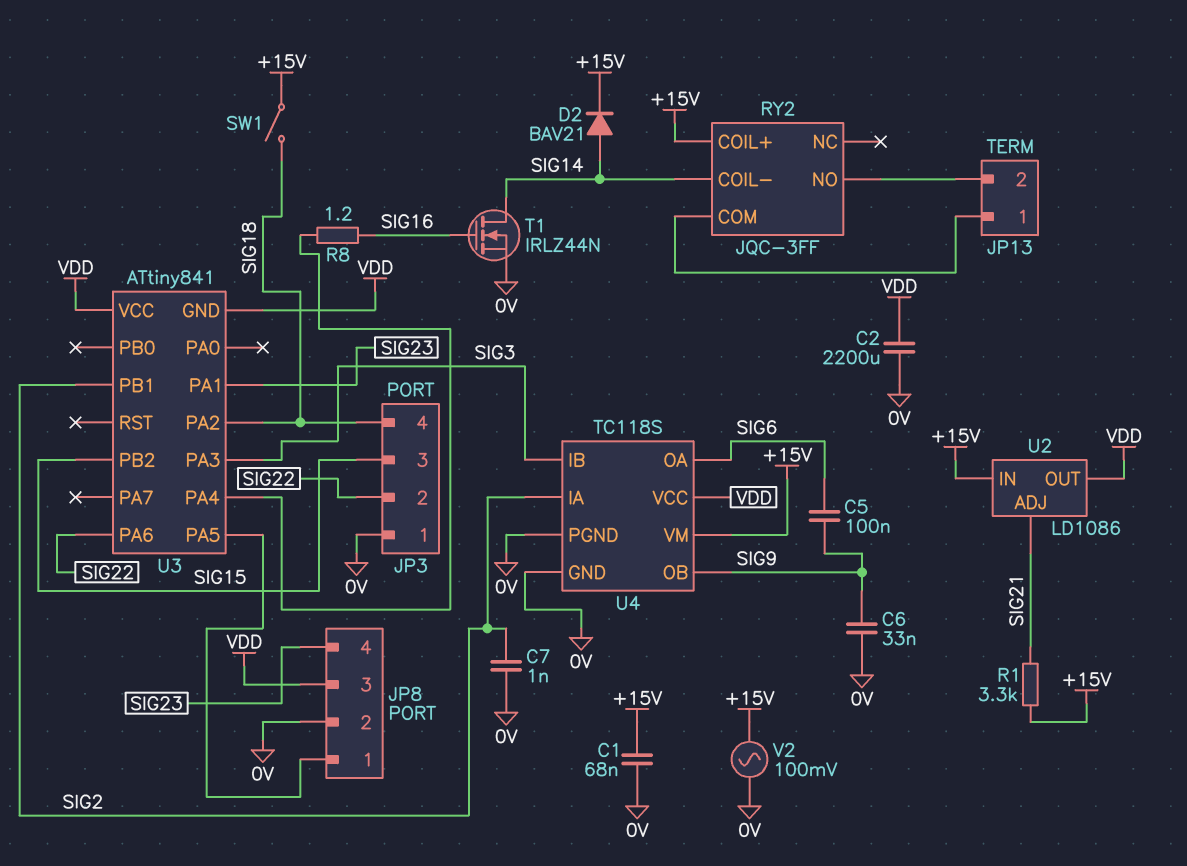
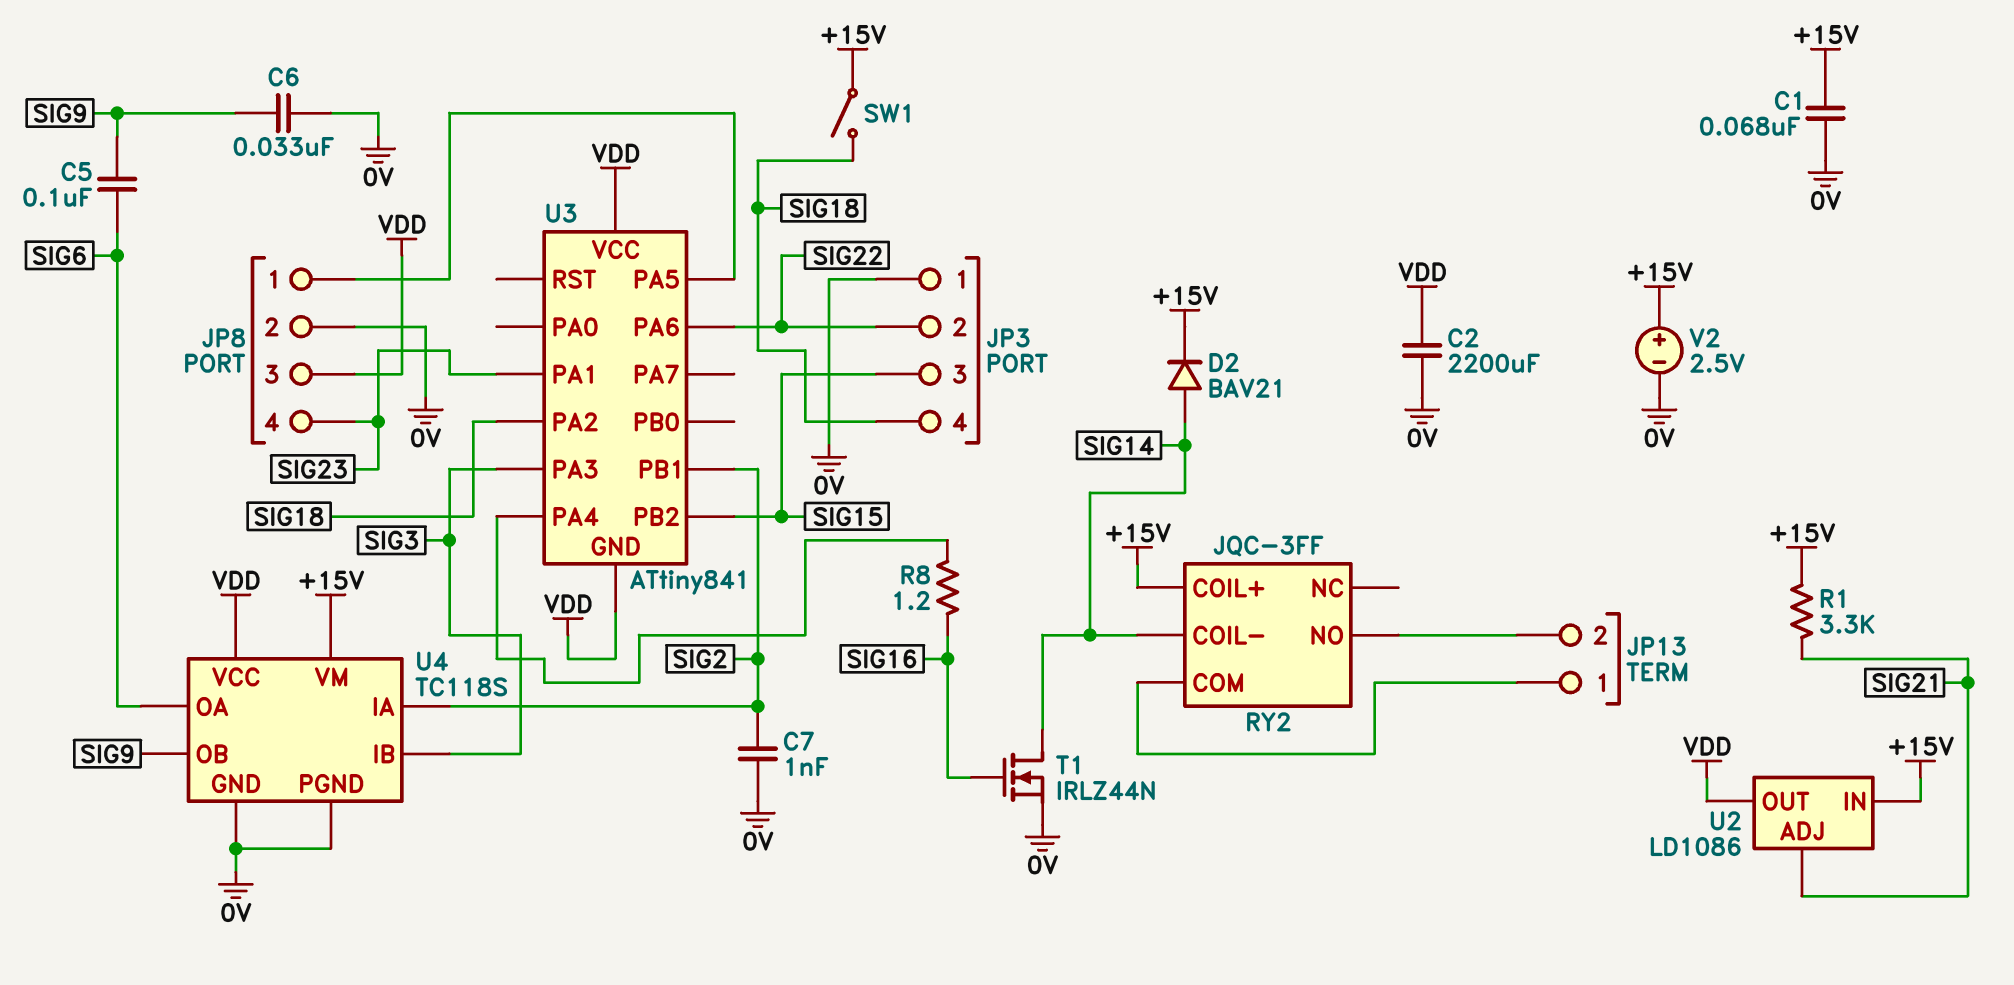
V2: AC 100mV (+15V, 0V) -> 2.5V (plus +15V, minus 0V)

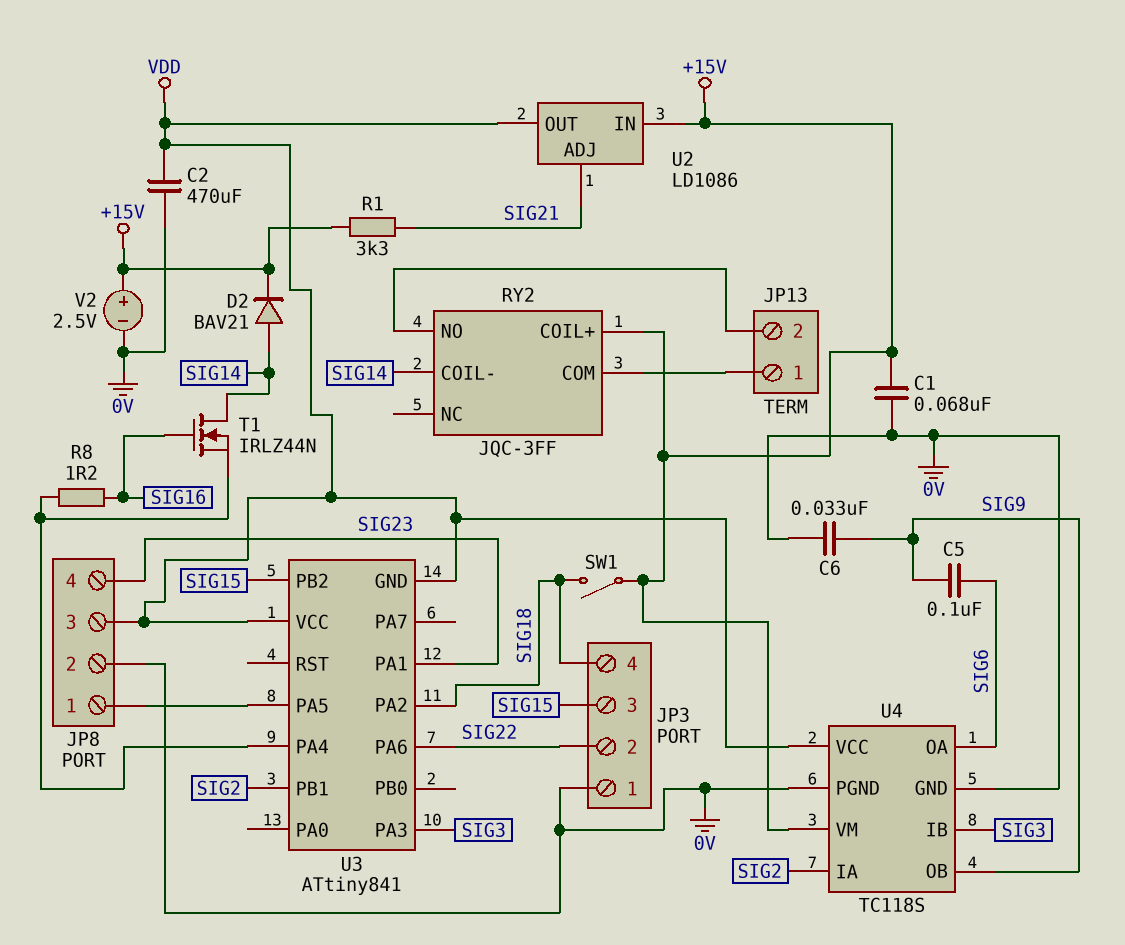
C2: 2200uF (0V, VDD) -> 470uF (0V, VDD)
C7: 1nF (0V, SIG2) -> none
T1: NMOS IRLZ44N (G SIG16, D SIG14, S 0V) -> NMOS IRLZ44N (G SIG16, D SIG14, S U3/PA4)

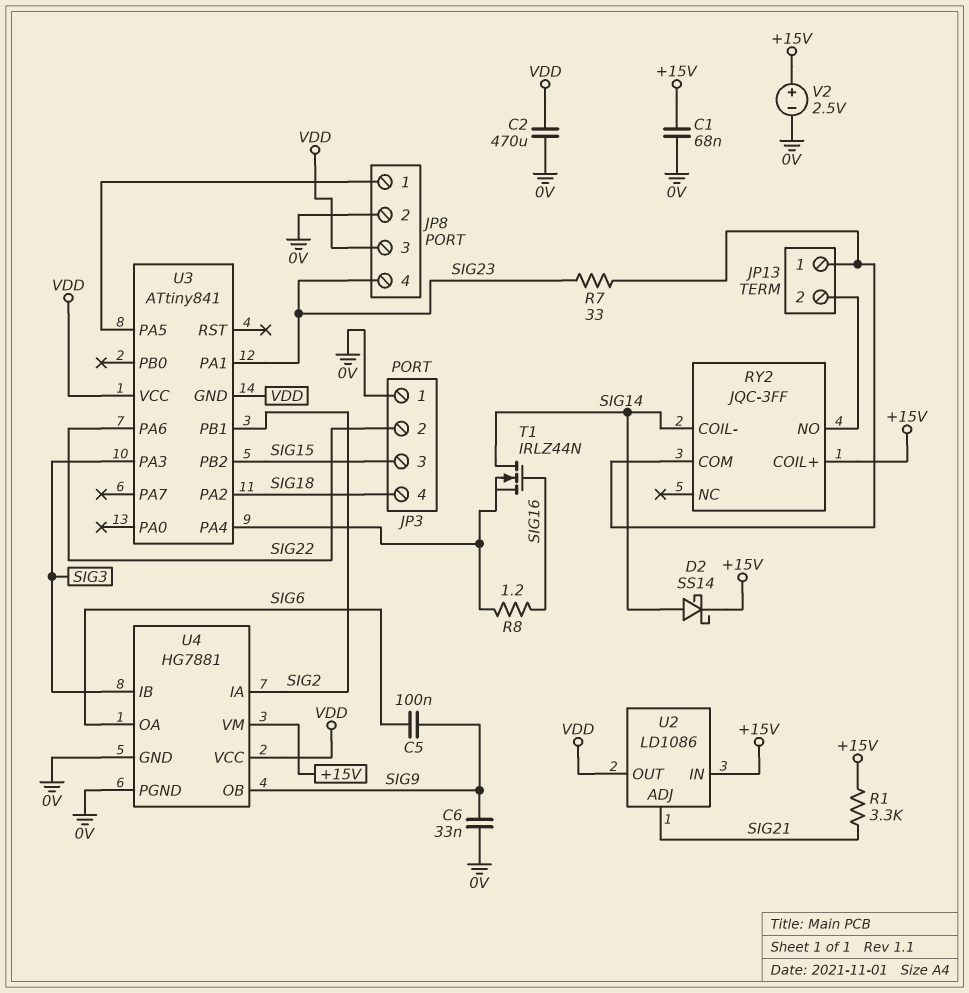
D2: diode BAV21 (A SIG14, K +15V) -> schottky SS14 (A SIG14, K +15V)
R7: none -> 33 (JP13/1, SIG23)
SW1: switch (+15V, SIG18) -> none
U4: TC118S -> HG7881

